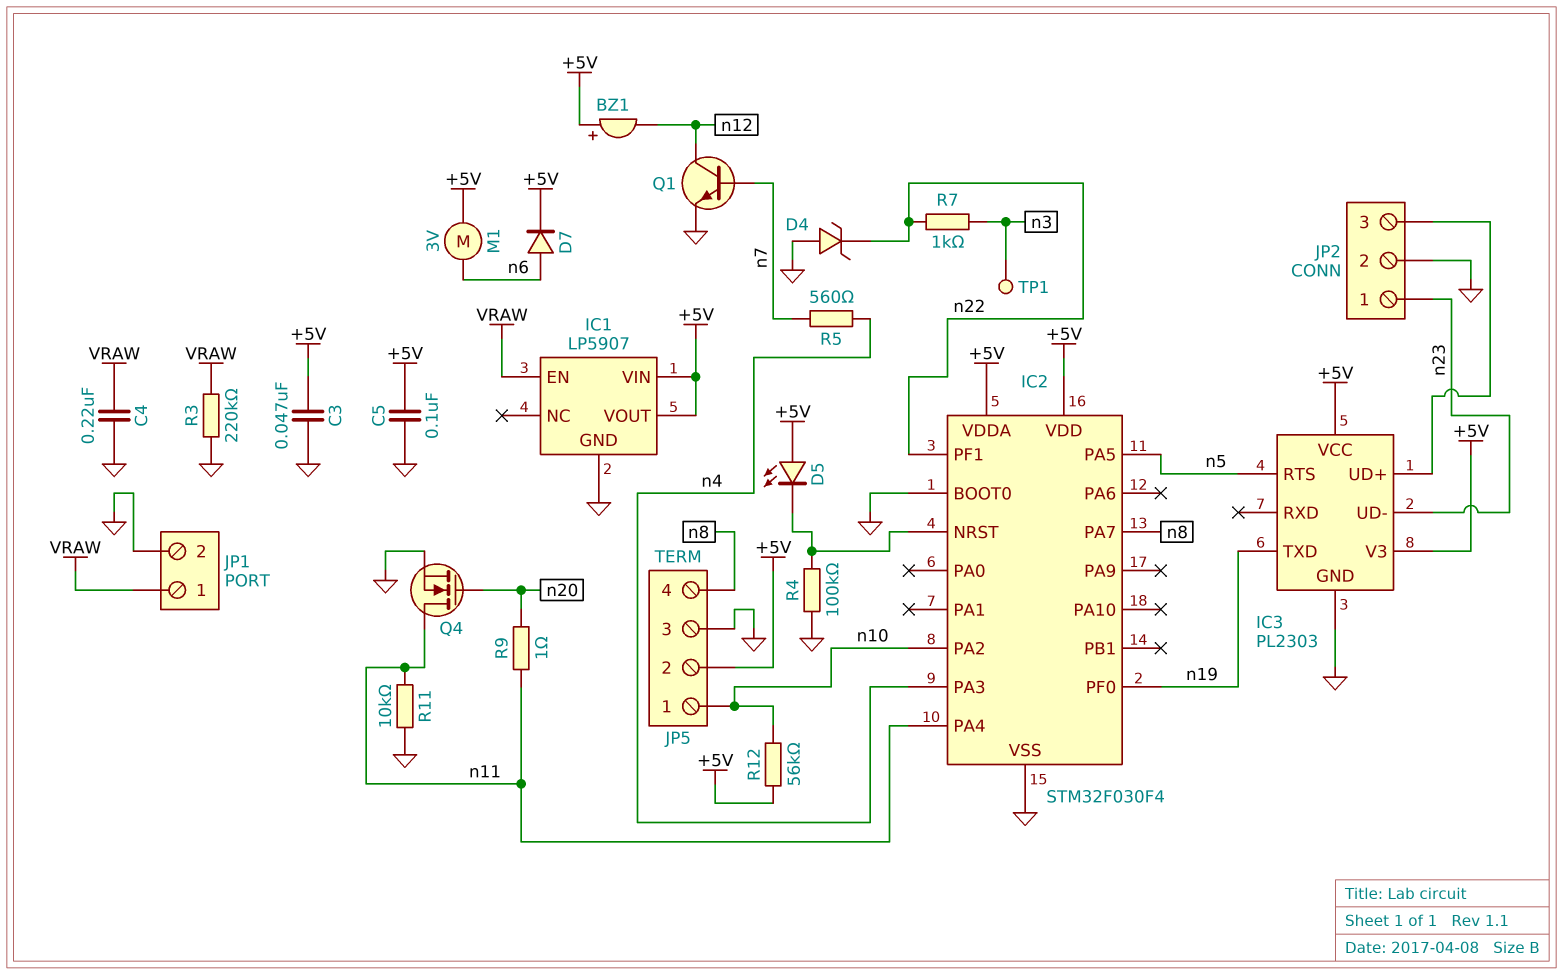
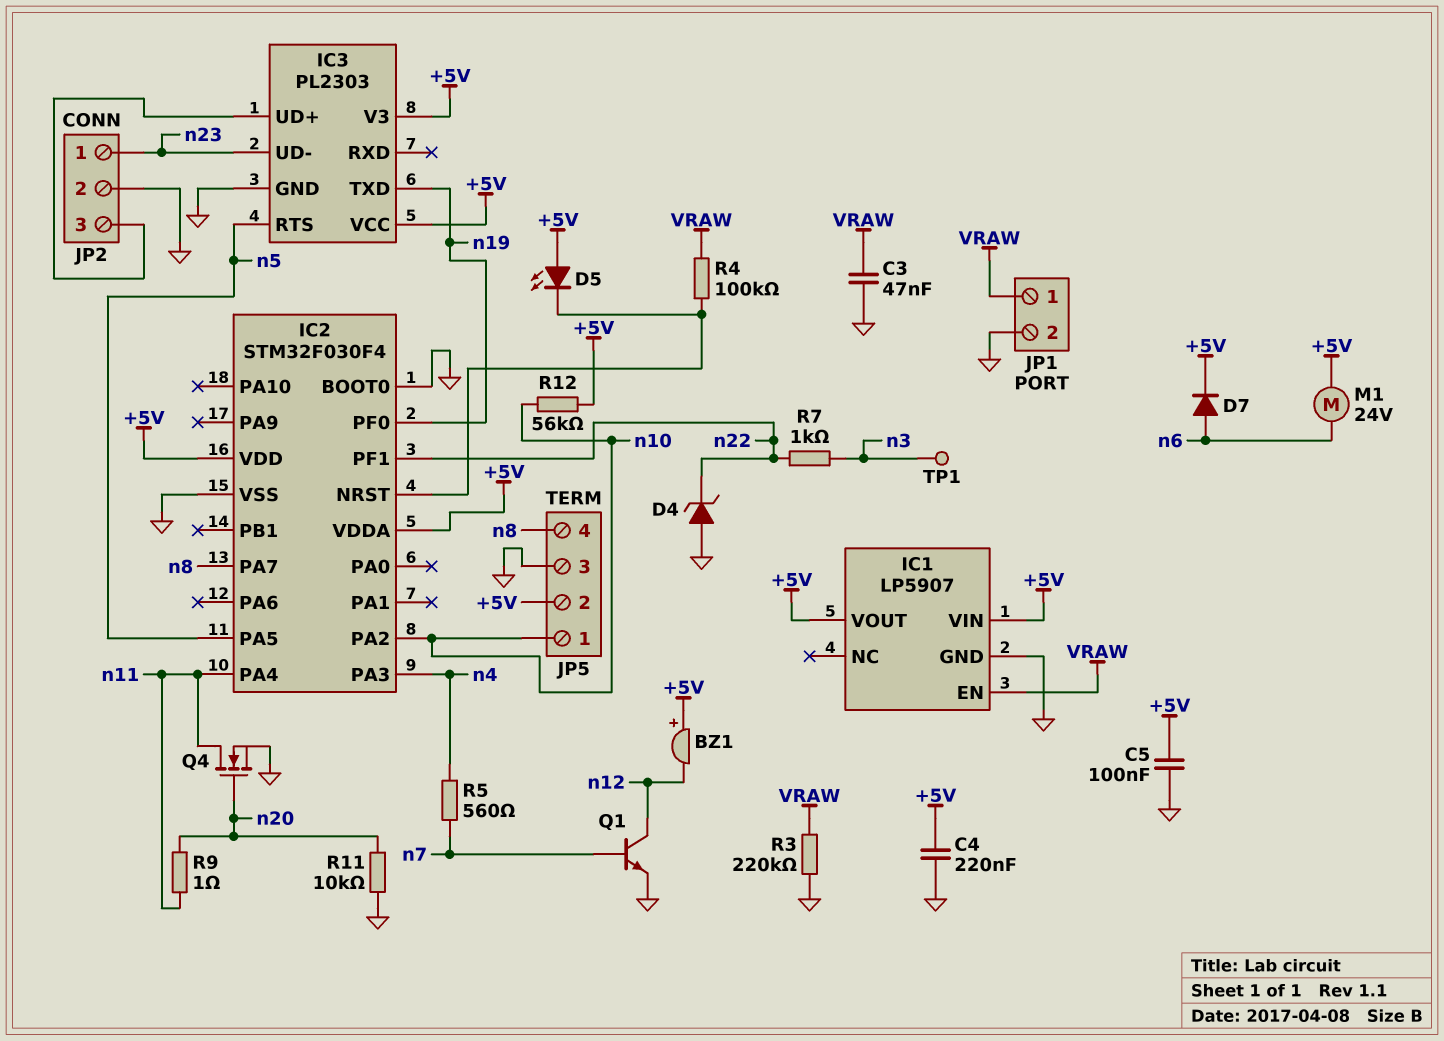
C3: 47nF (+5V, GND) -> 47nF (GND, VRAW)
C4: 220nF (GND, VRAW) -> 220nF (+5V, GND)
M1: motor 3V (+5V, n6) -> motor 24V (+5V, n6)
R4: 100k (GND, IC2/NRST) -> 100k (IC2/NRST, VRAW)
R11: 10k (GND, n11) -> 10k (GND, n20)

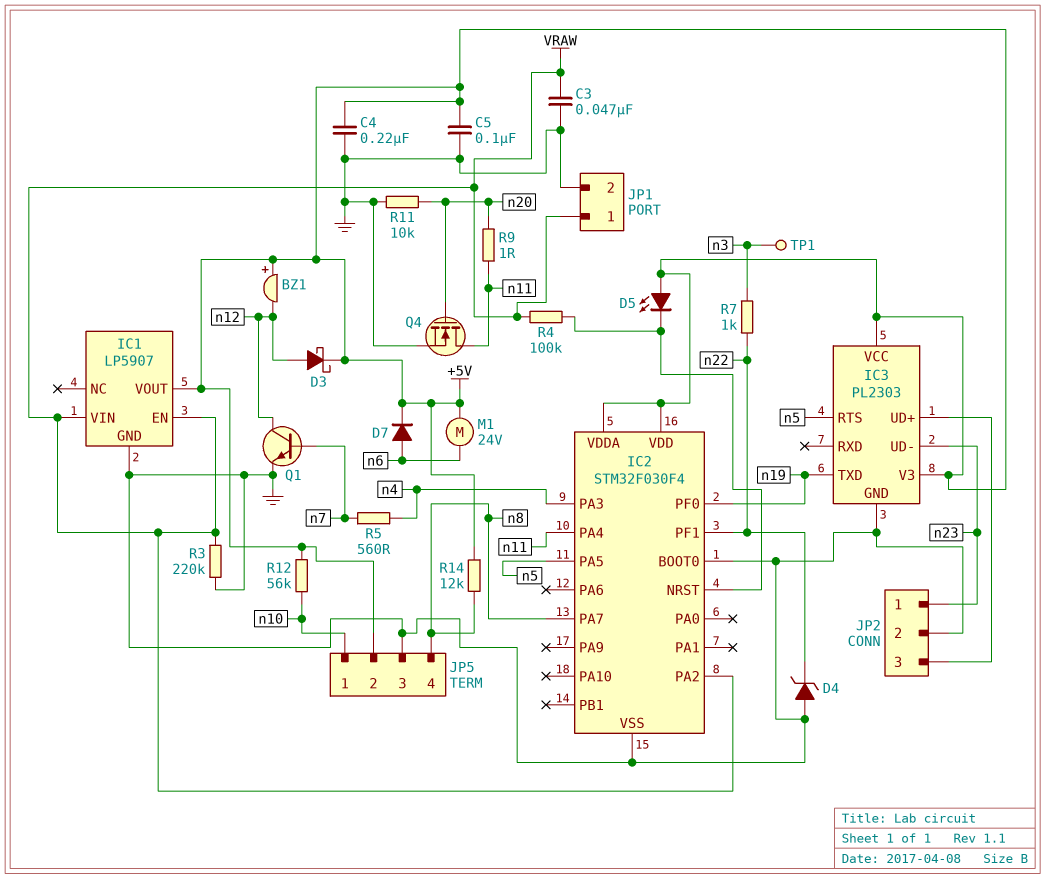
D3: none -> schottky (A n12, K +5V)
IC1 pin VIN: +5V -> VRAW
IC2 pin PA2: n10 -> VRAW
R14: none -> 12k (+5V, n8)

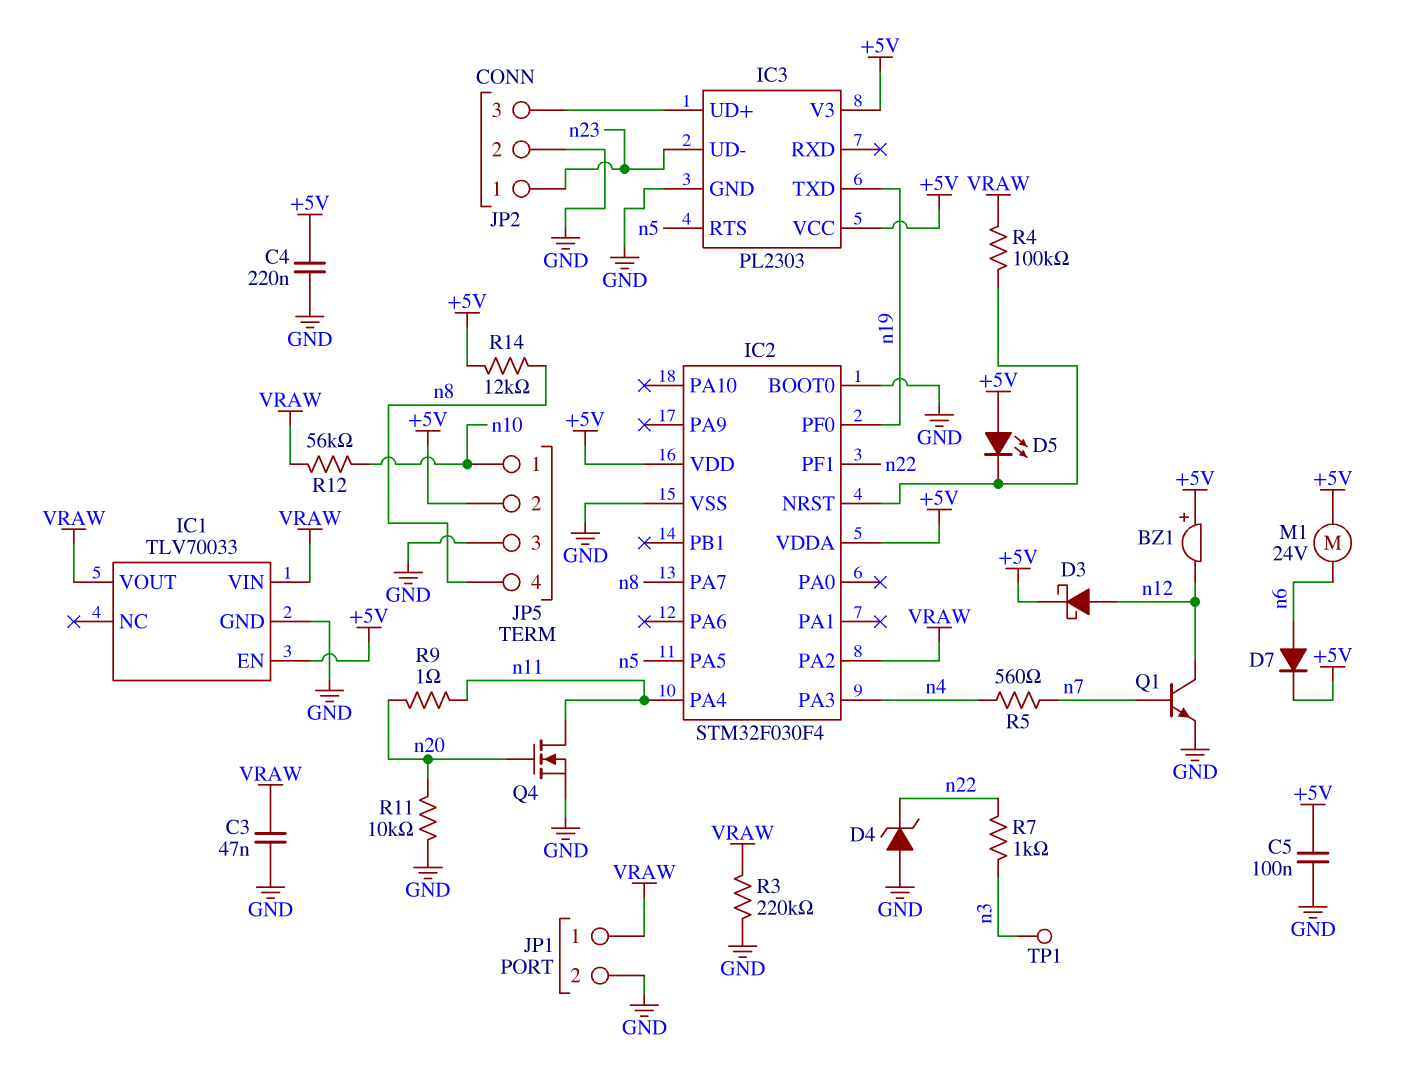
IC1: LP5907 -> TLV70033
IC1 pin EN: VRAW -> +5V
IC1 pin VOUT: +5V -> VRAW
R12: 56k (+5V, n10) -> 56k (VRAW, n10)

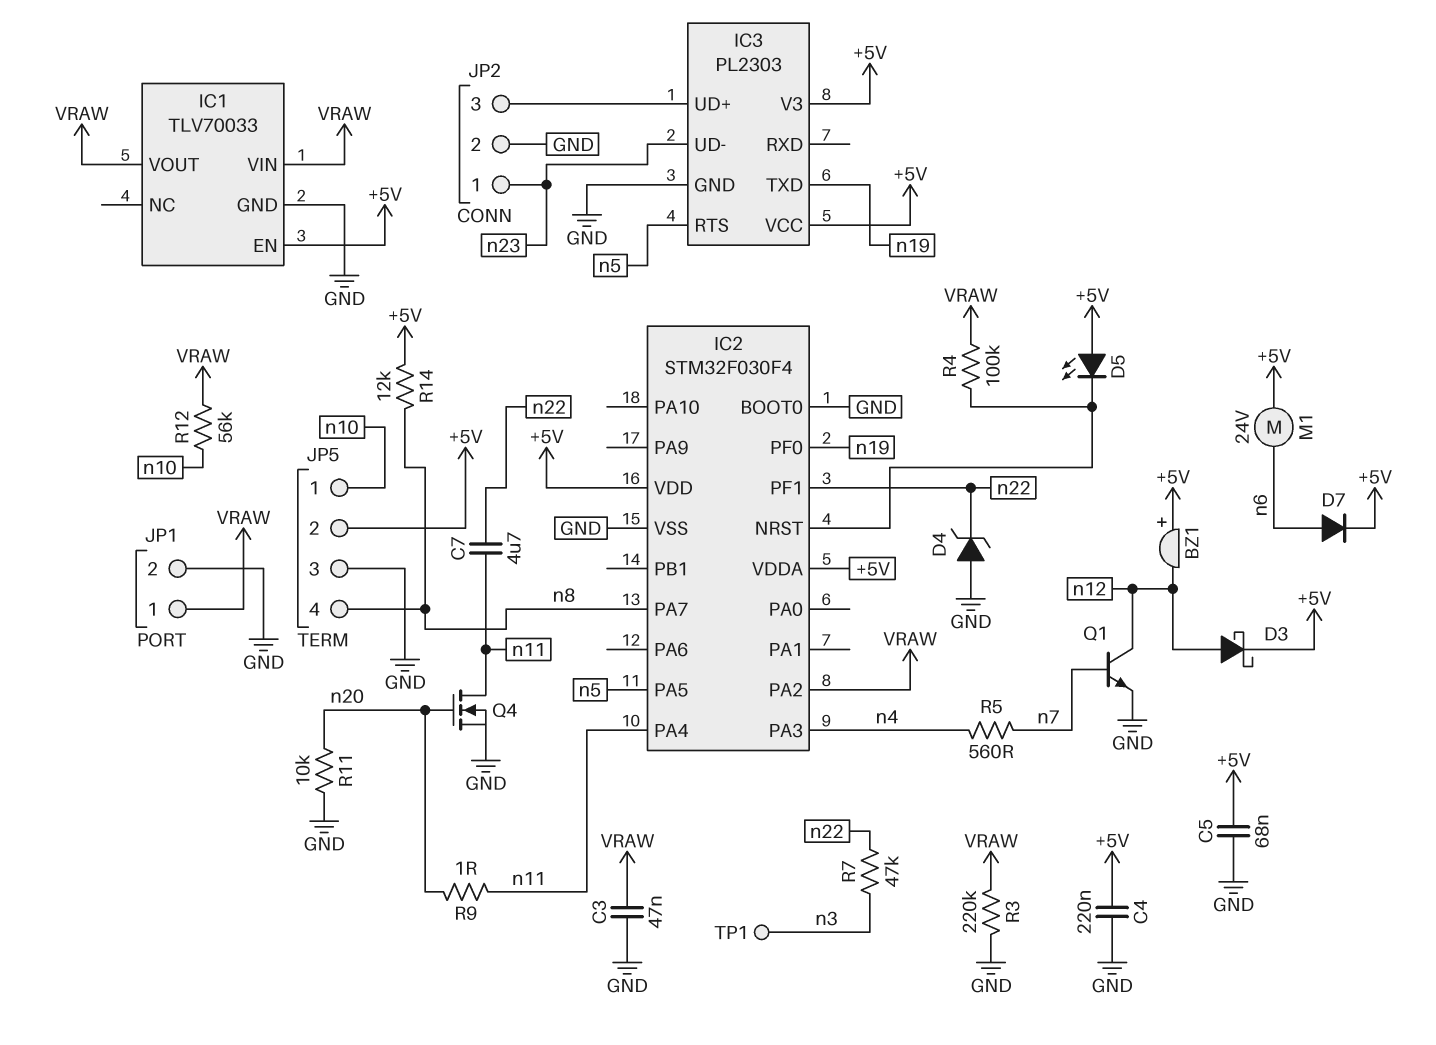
C5: 100nF (+5V, GND) -> 68nF (+5V, GND)
C7: none -> 4.7uF (n11, n22)
R7: 1k (n3, n22) -> 47k (n3, n22)

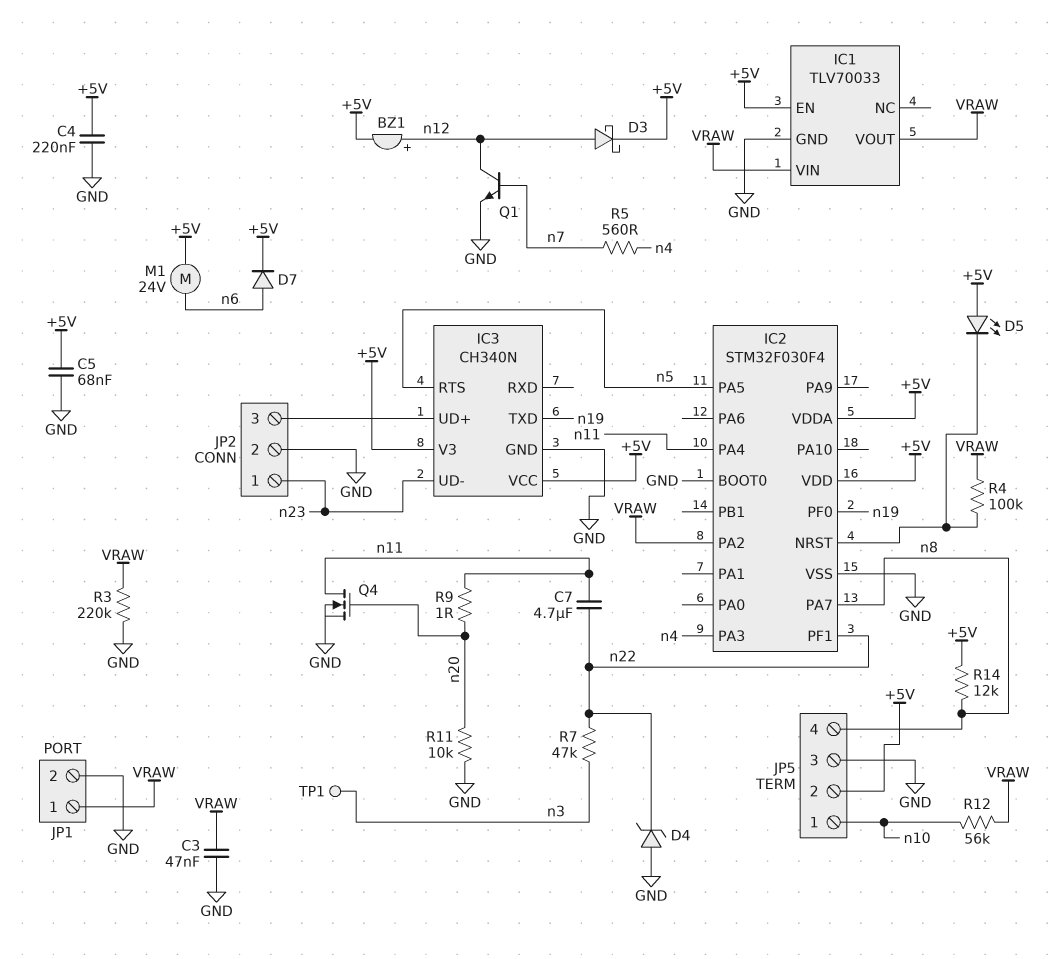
BZ1: buzzer (plus +5V, minus n12) -> buzzer (plus n12, minus +5V)
IC3: PL2303 -> CH340N

